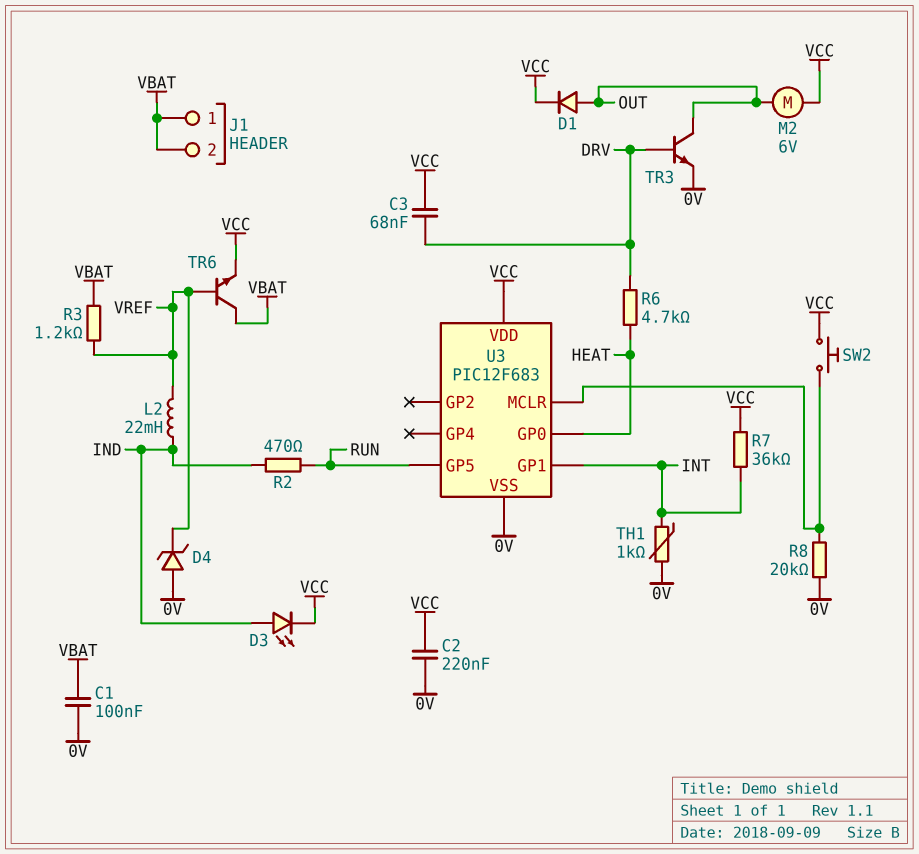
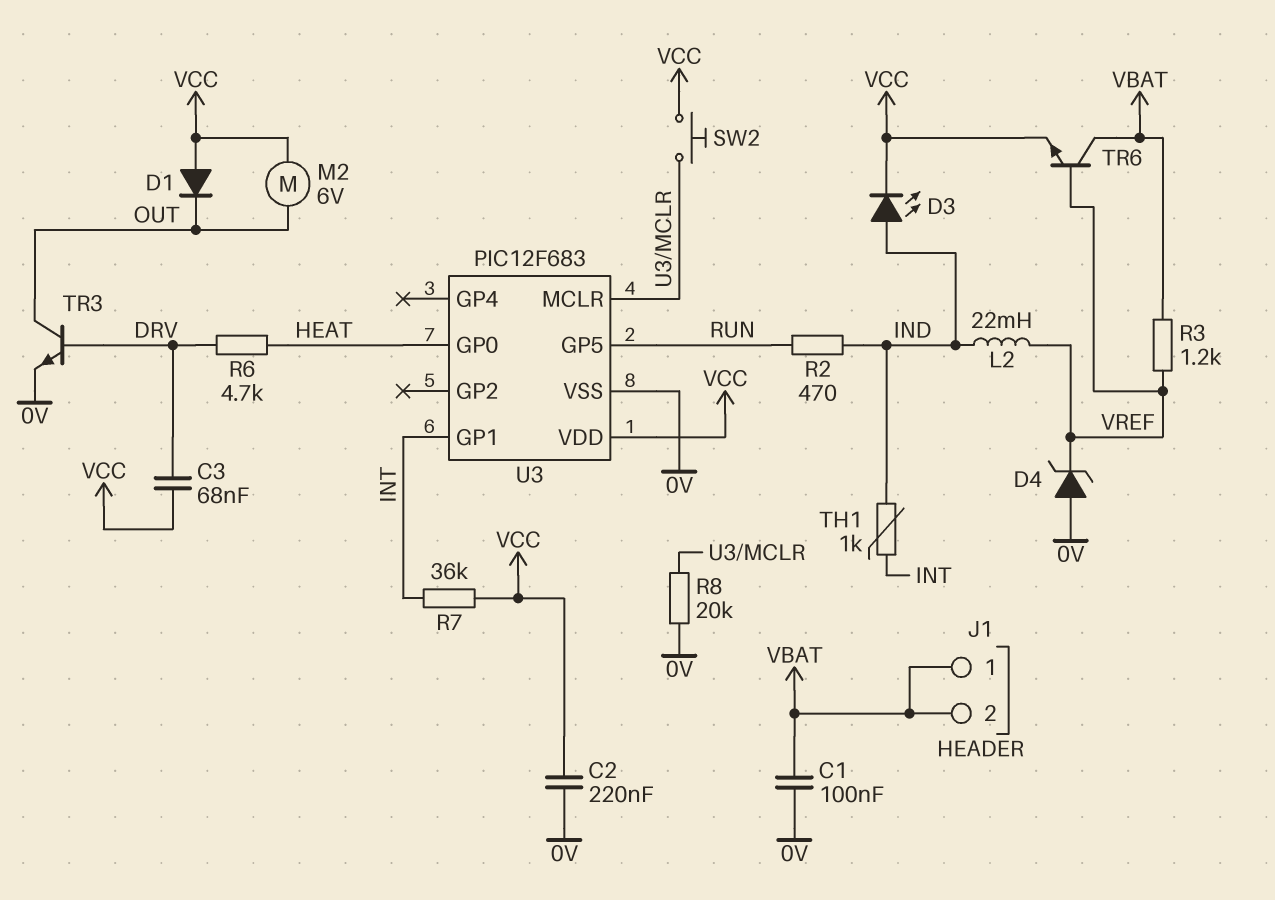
D1: diode (A OUT, K VCC) -> diode (A VCC, K OUT)
TH1: 1k (0V, INT) -> 1k (IND, INT)

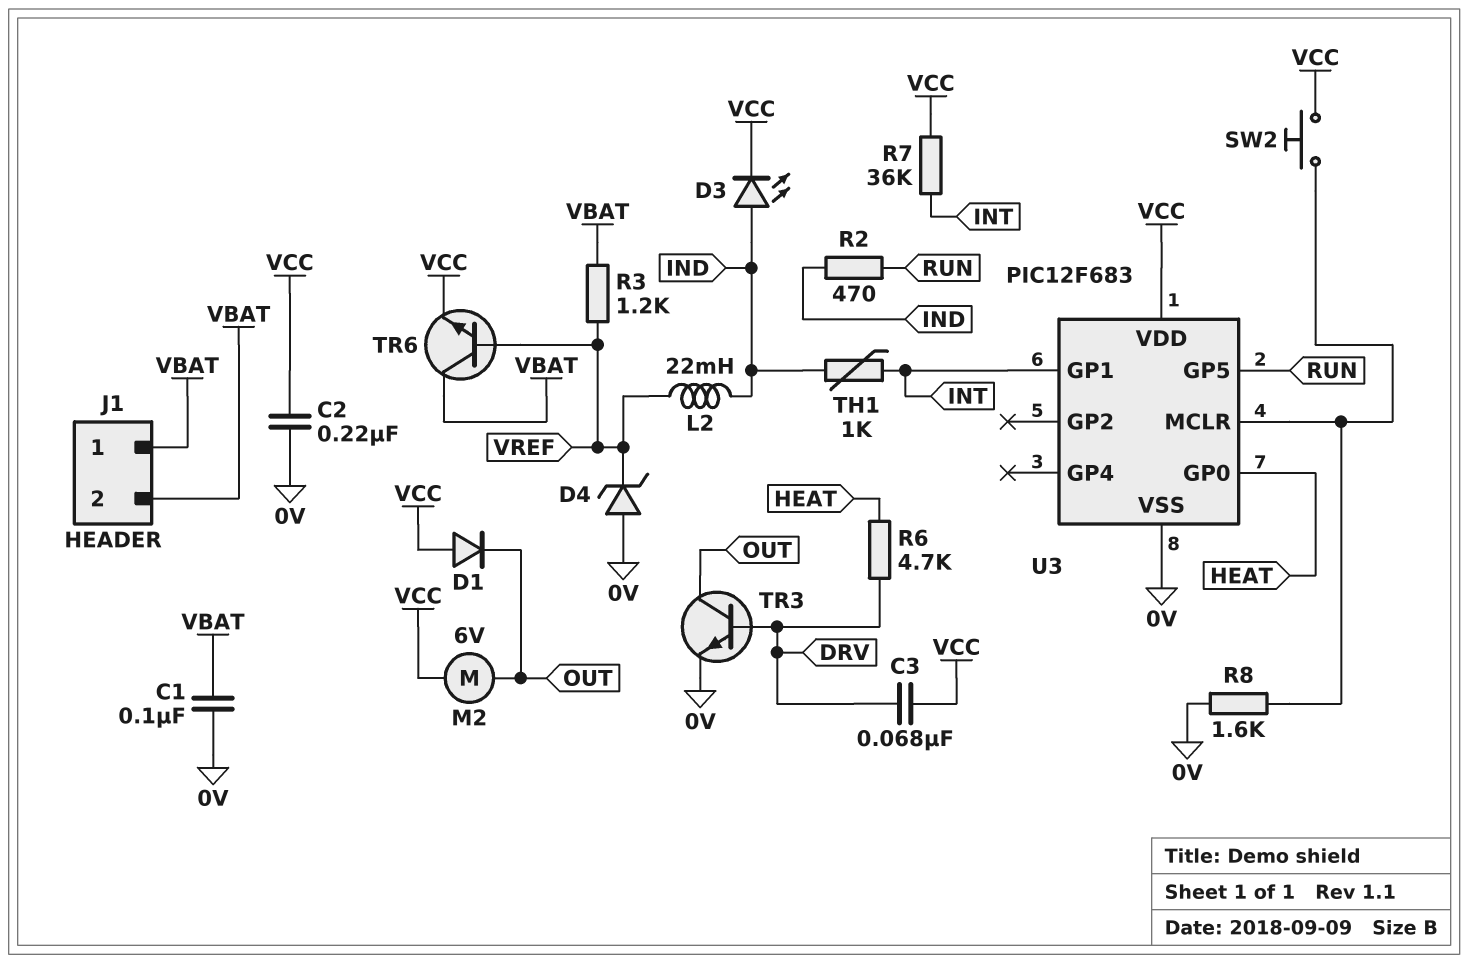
R8: 20k (0V, U3/MCLR) -> 1.6k (0V, U3/MCLR)

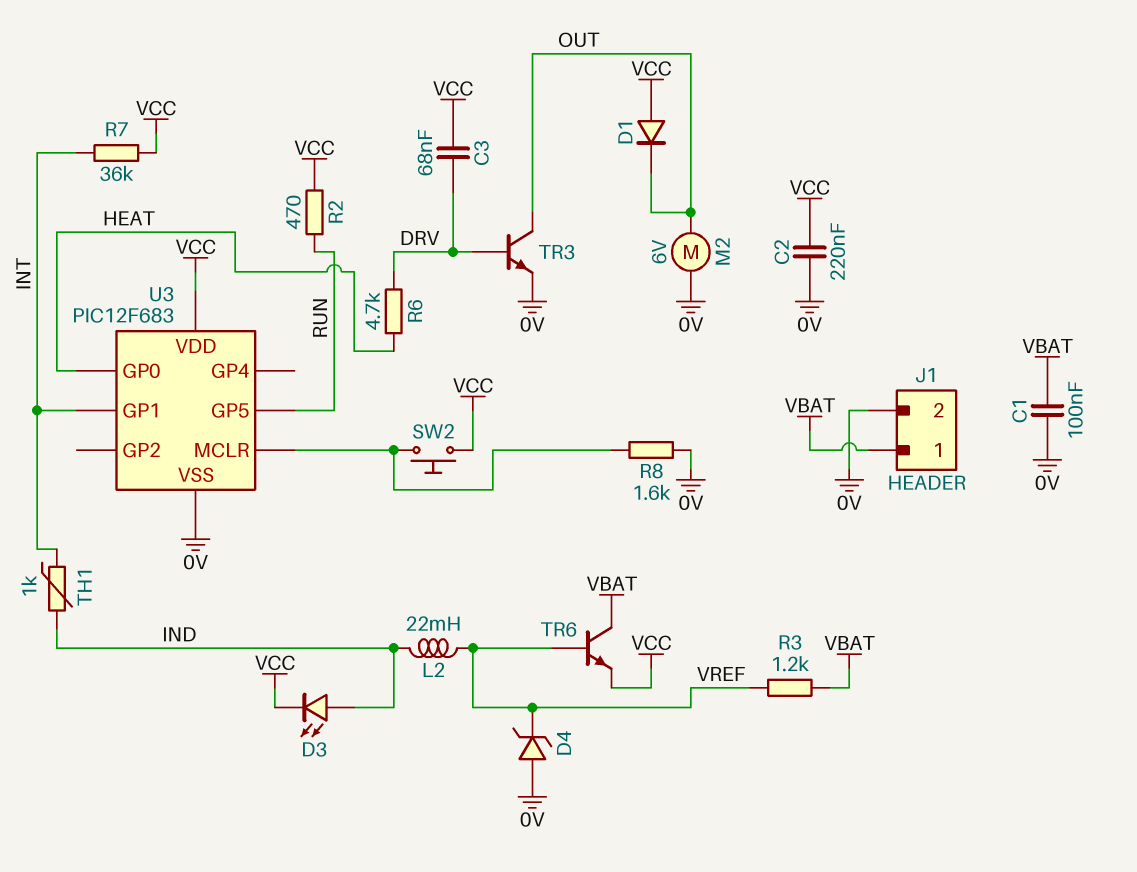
J1 pin 2: VBAT -> 0V
M2: motor 6V (OUT, VCC) -> motor 6V (0V, OUT)
R2: 470 (IND, RUN) -> 470 (RUN, VCC)

